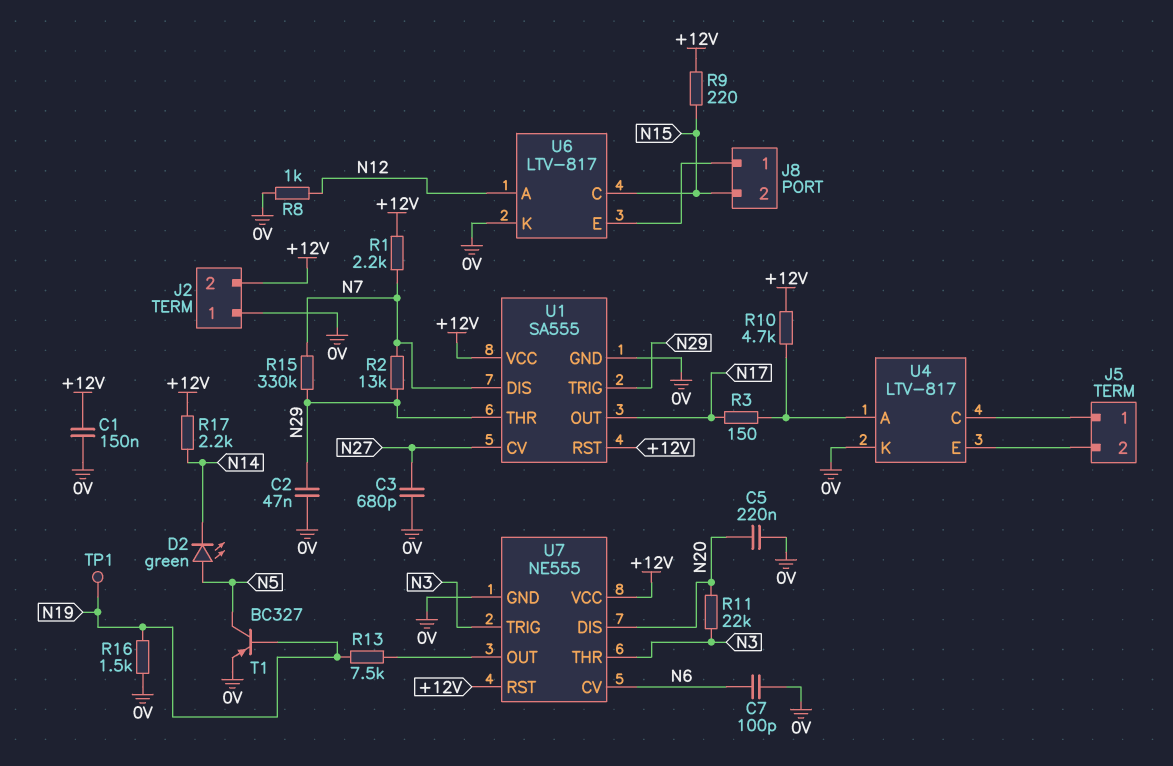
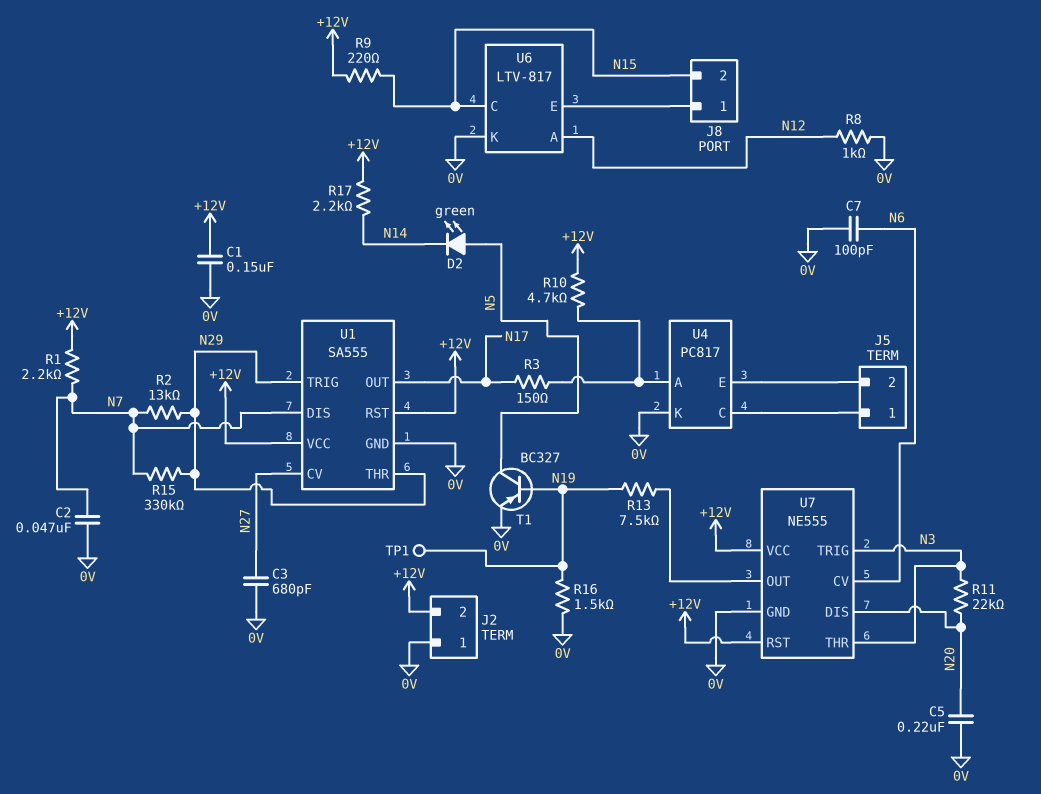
C2: 47nF (0V, N29) -> 47nF (0V, N7)
U4: LTV-817 -> PC817

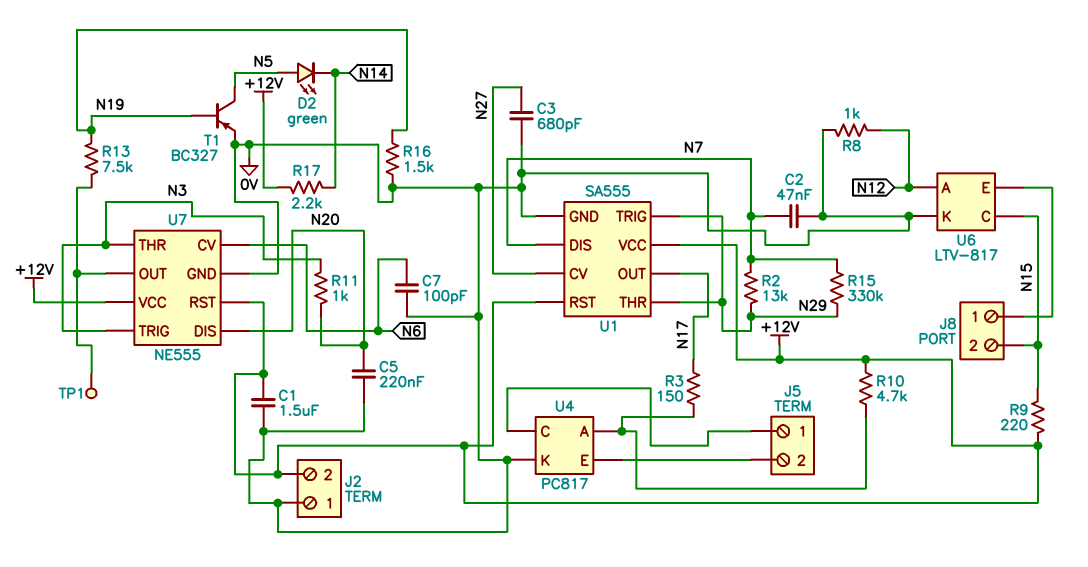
C1: 150nF (+12V, 0V) -> 1.5uF (+12V, 0V)
R1: 2.2k (+12V, N7) -> none
R11: 22k (N3, N20) -> 1k (N3, N20)
TP1: test point (N19) -> test point (U7/OUT)

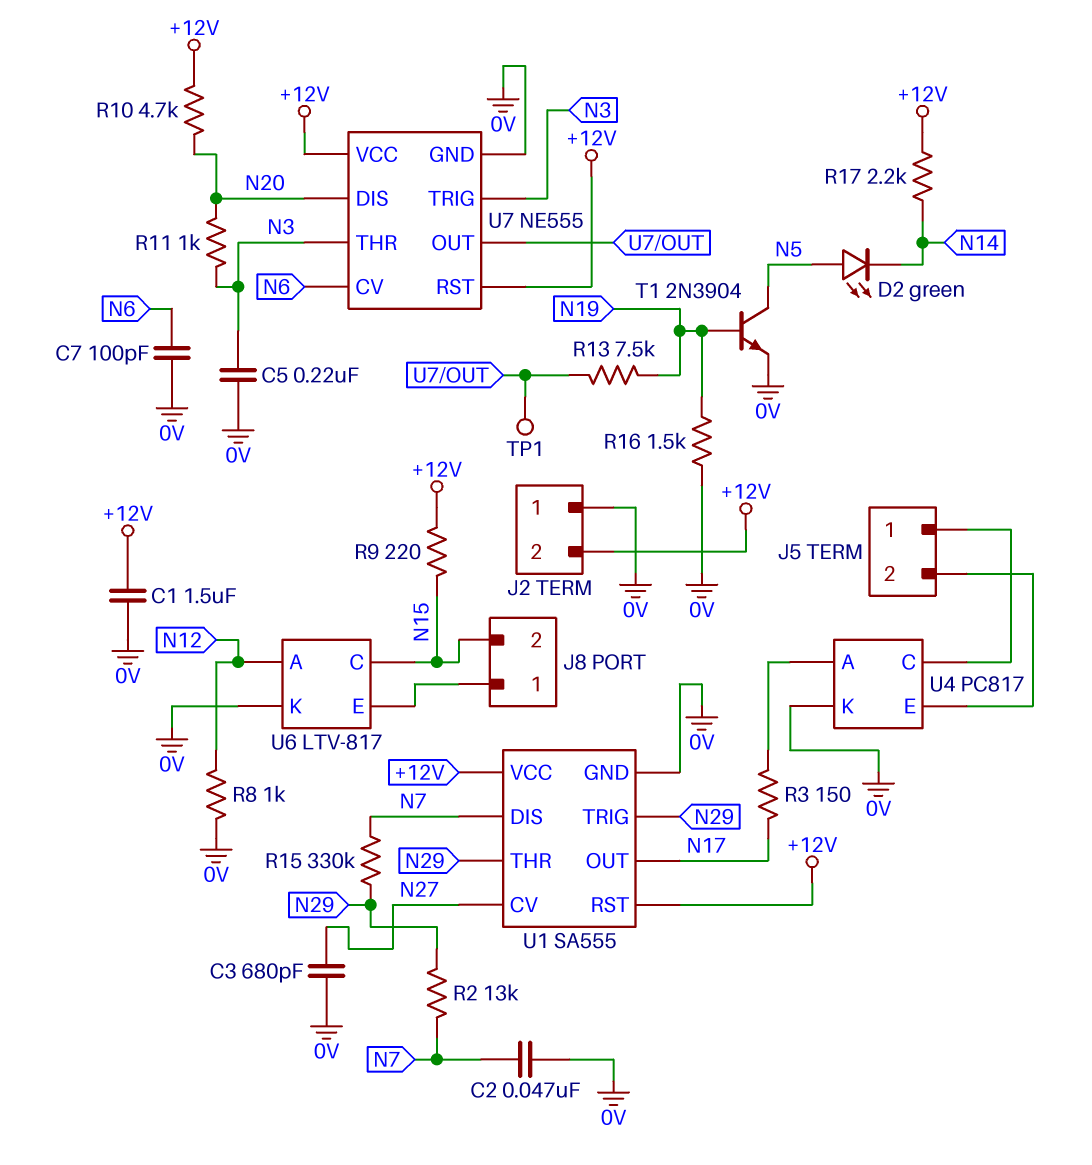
C5: 220nF (0V, N20) -> 220nF (0V, N3)
R10: 4.7k (+12V, U4/A) -> 4.7k (+12V, N20)
T1: PNP BC327 (B N19, C N5, E 0V) -> NPN 2N3904 (B N19, C N5, E 0V)

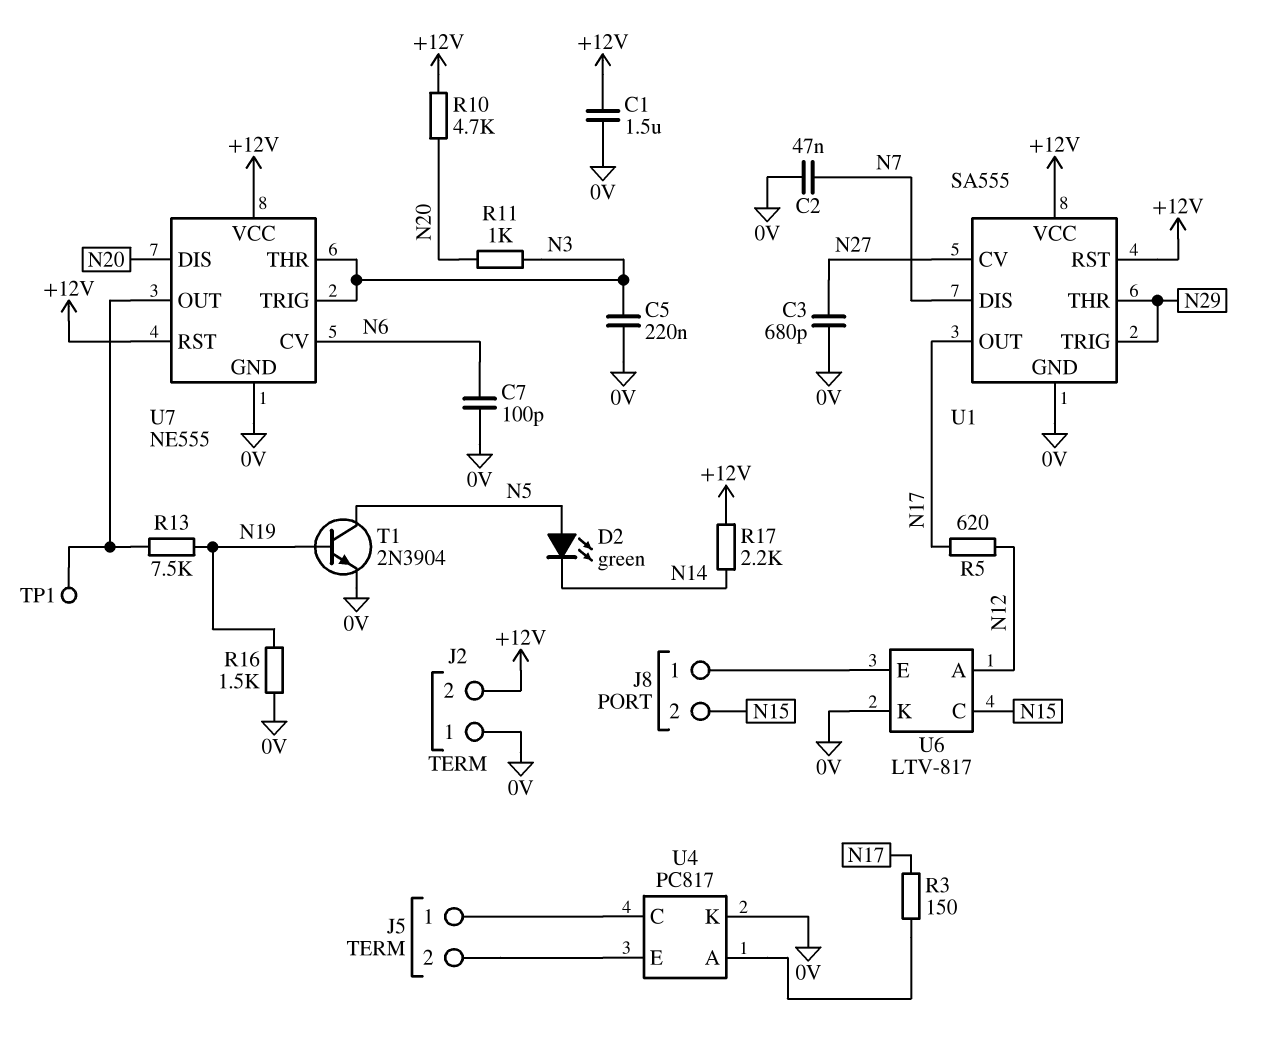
R2: 13k (N7, N29) -> none
R5: none -> 620 (N12, N17)
R8: 1k (0V, N12) -> none
R9: 220 (+12V, N15) -> none
R15: 330k (N7, N29) -> none

